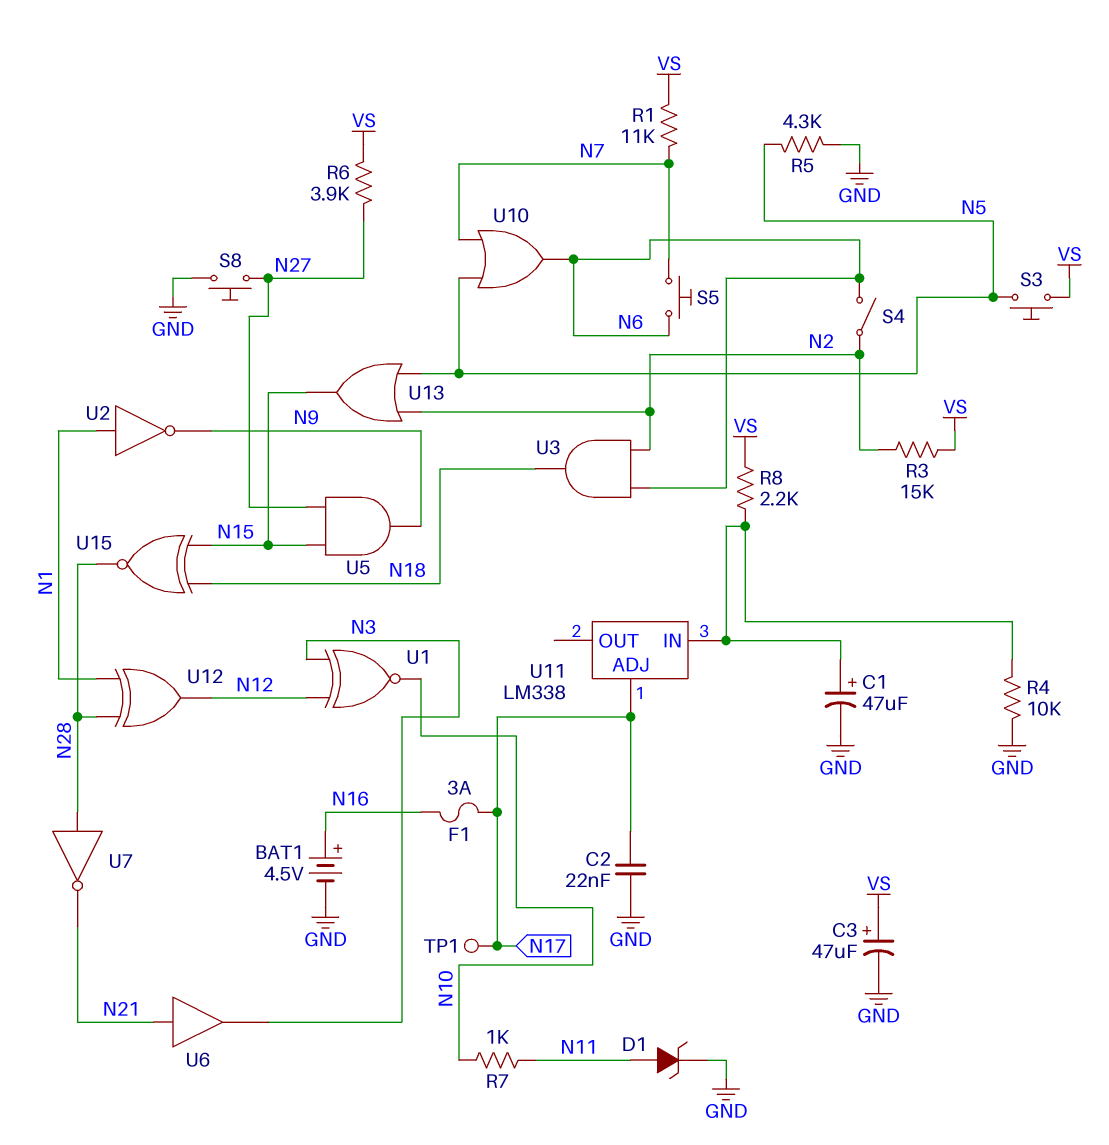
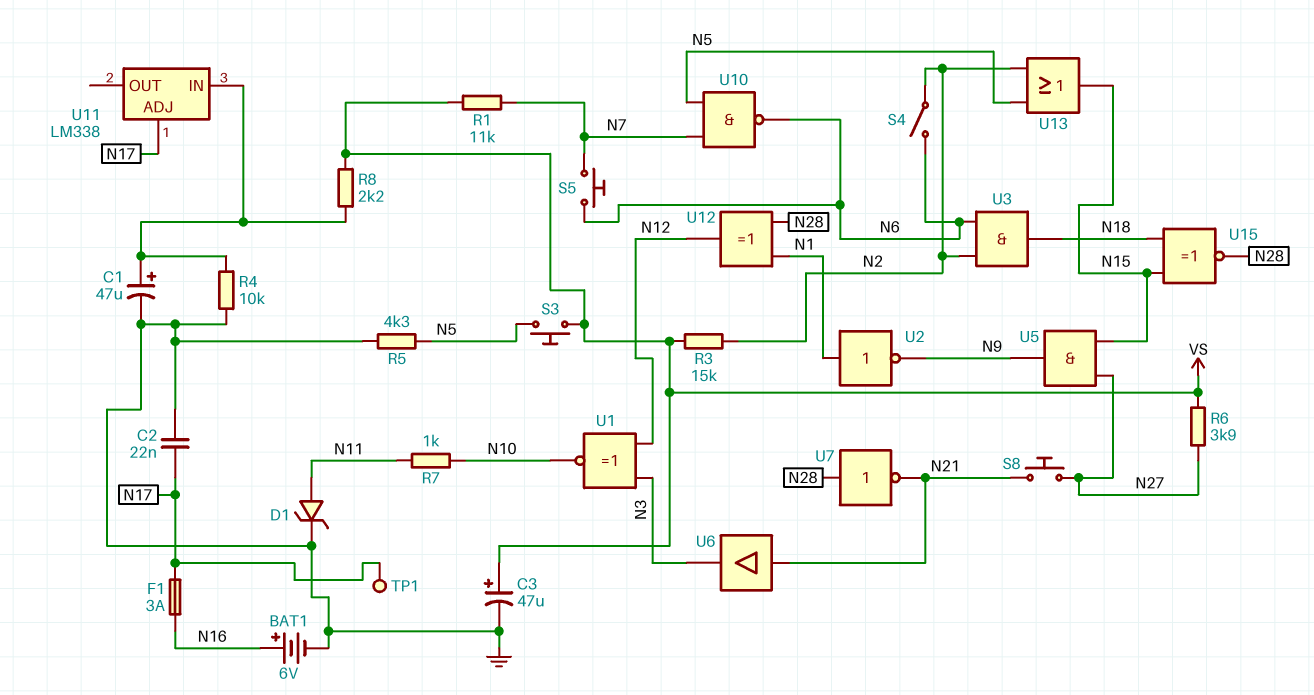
BAT1: 4.5V (plus N16, minus GND) -> 6V (plus N16, minus GND)
S8: button (GND, N27) -> button (N21, N27)
U10: OR (in N5, in N7, out N6) -> NAND (in N5, in N7, out N6)

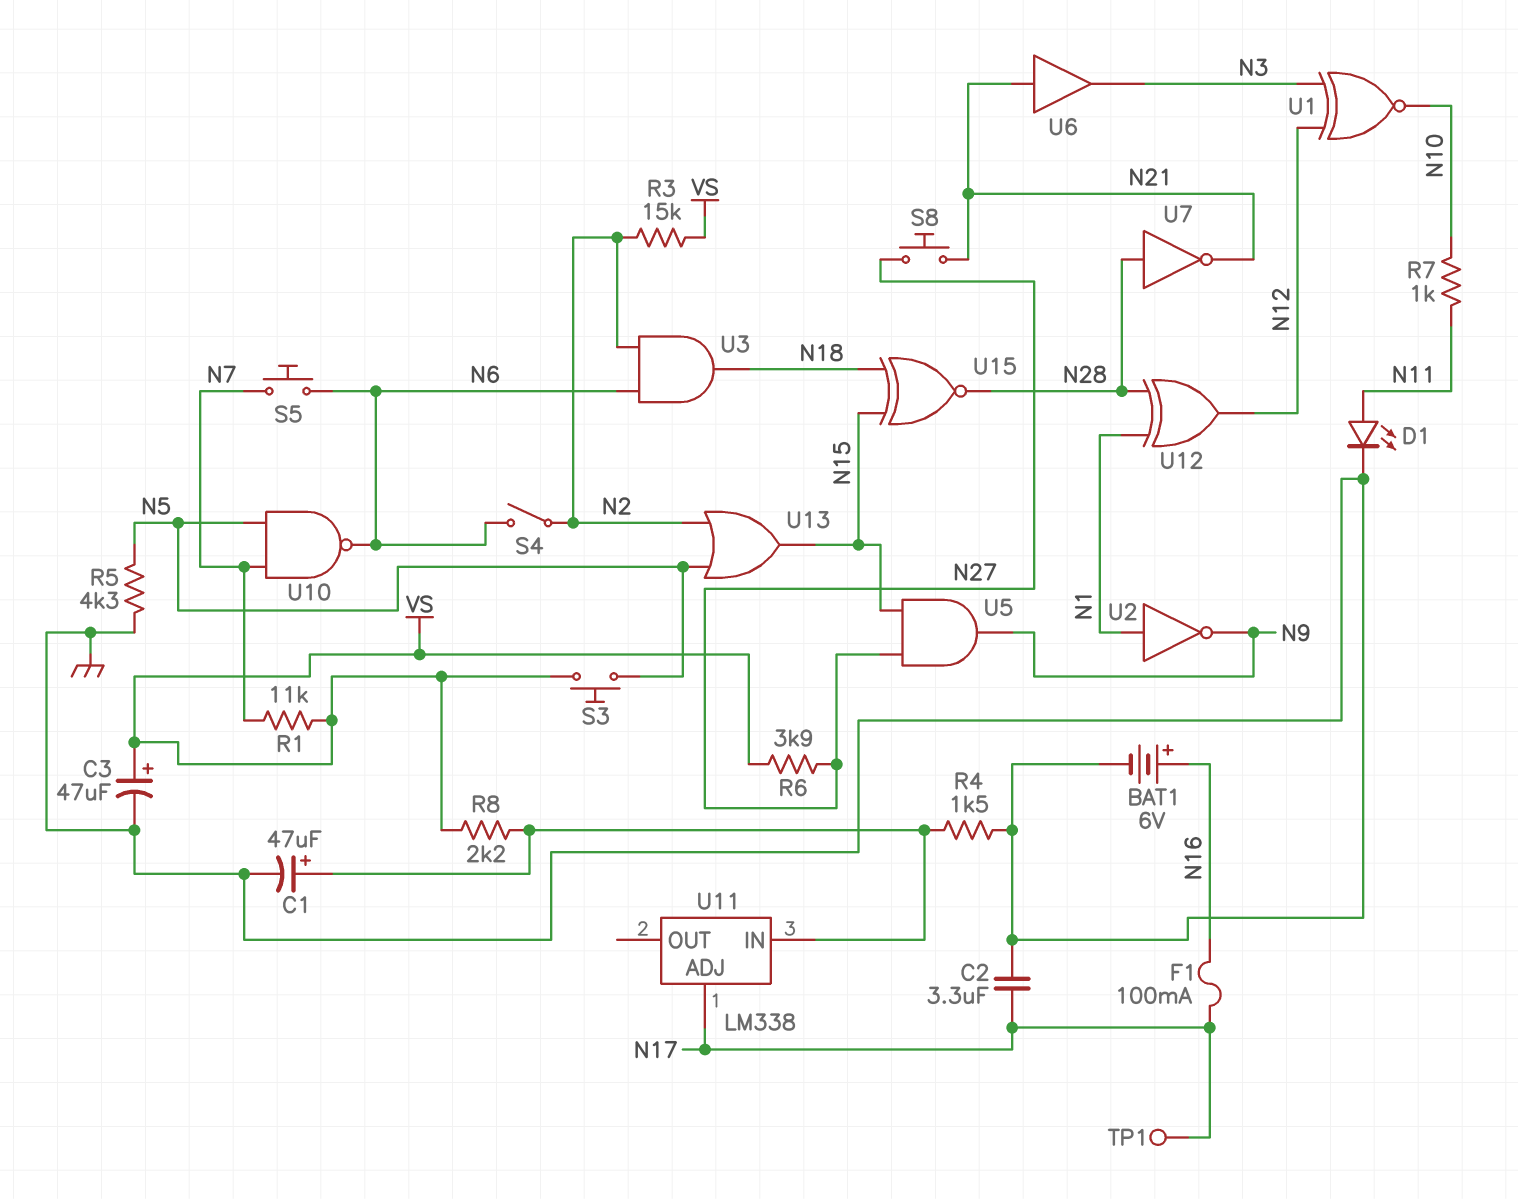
C2: 22nF (GND, N17) -> 3.3uF (GND, N17)
D1: zener (A N11, K GND) -> LED (A N11, K GND)
F1: 3A (N16, N17) -> 100mA (N16, N17)
R4: 10k (GND, U11/IN) -> 1.5k (GND, U11/IN)

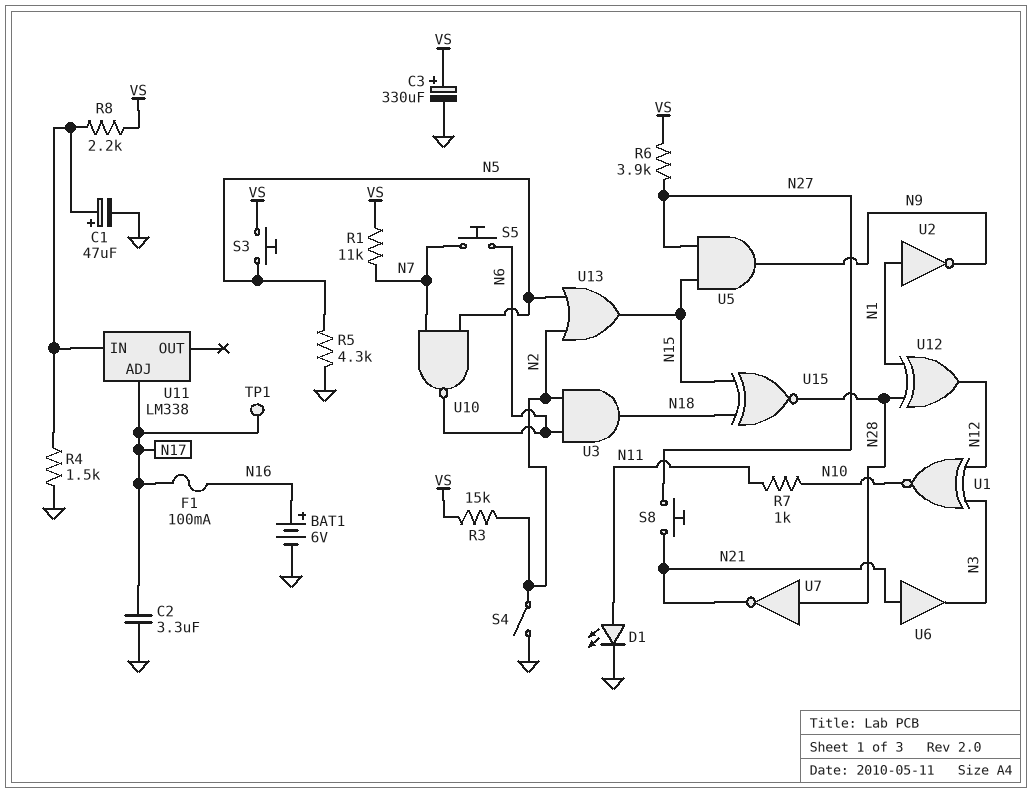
C3: 47uF (plus VS, minus GND) -> 330uF (plus VS, minus GND)
S4: switch (N2, N6) -> switch (GND, N2)

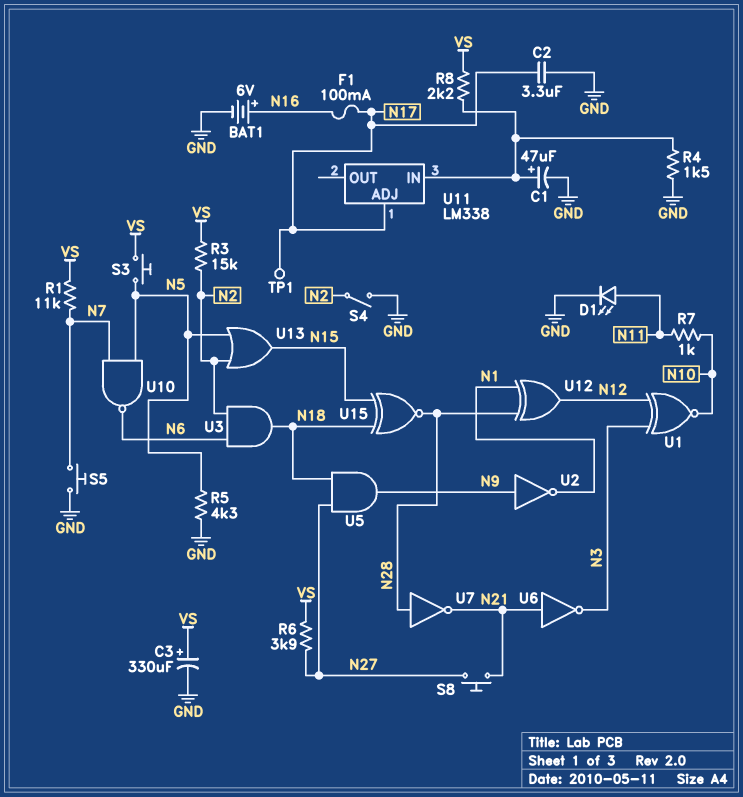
S5: button (N6, N7) -> button (GND, N7)
U2: NOT (in N1, out N9) -> NOT (in N9, out N1)
U5: AND (in N15, in N27, out N9) -> AND (in N18, in N27, out N9)
U6: buffer (in N21, out N3) -> NOT (in N21, out N3)

